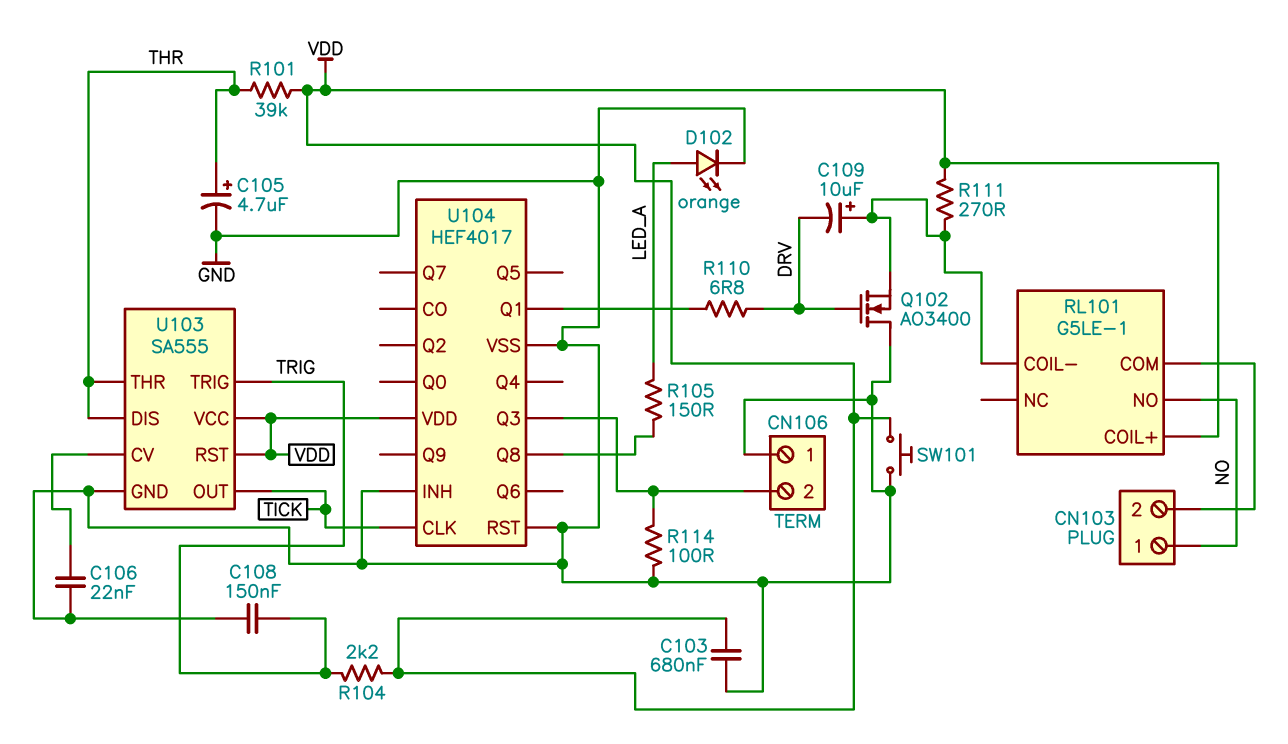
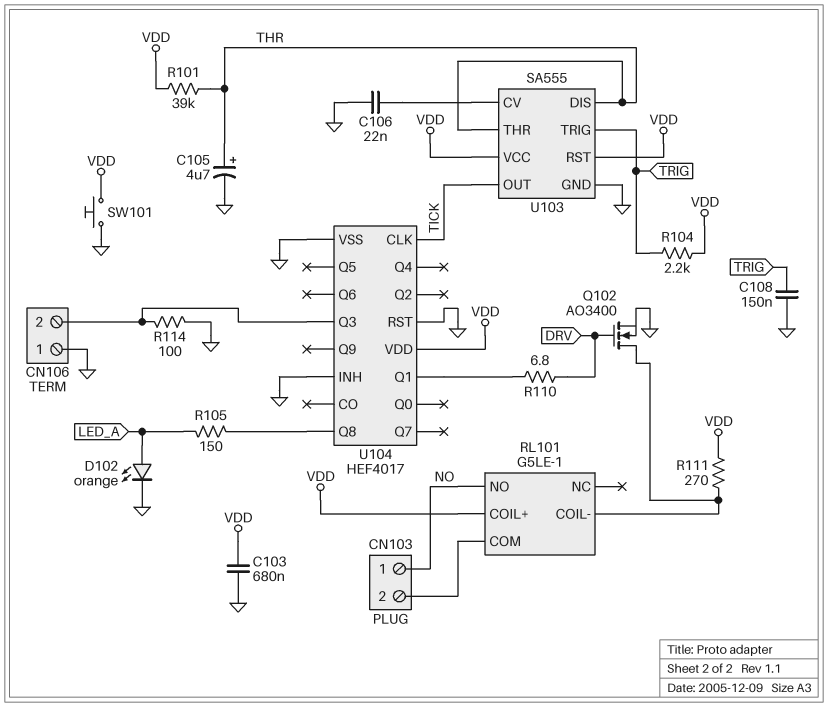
C109: 10uF (plus RL101/COIL-, minus DRV) -> none
Q102: NMOS AO3400 (G DRV, D GND, S RL101/COIL-) -> NMOS AO3400 (G DRV, D RL101/COIL-, S GND)

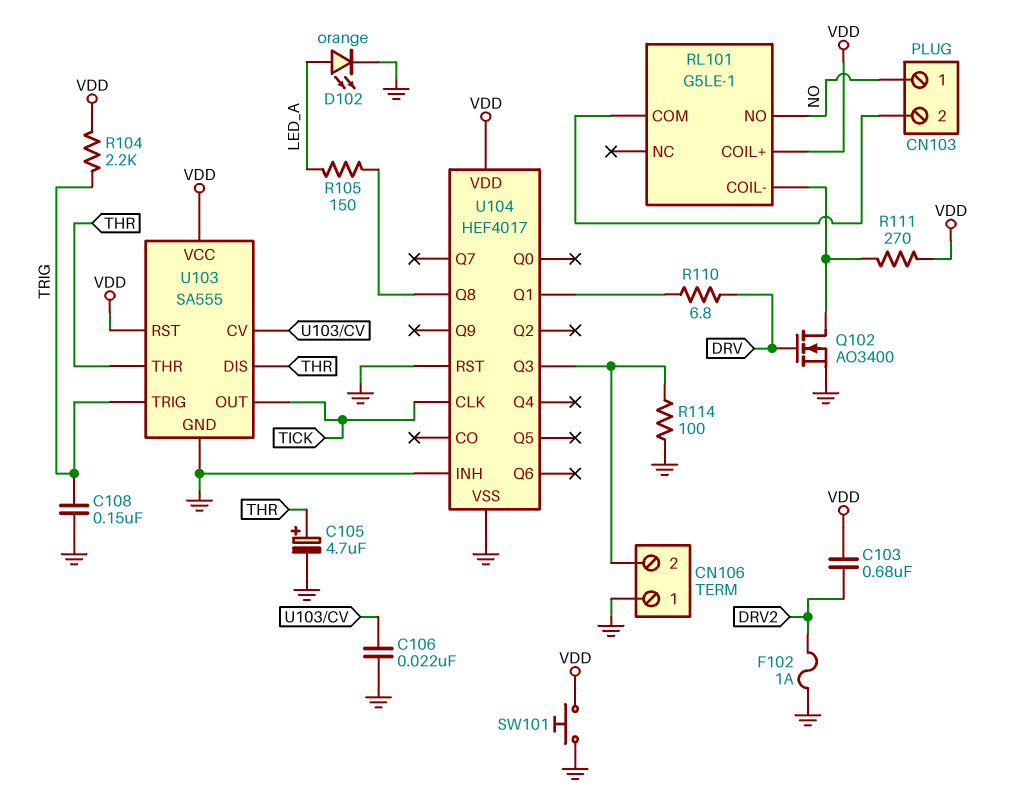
C103: 680nF (GND, VDD) -> 680nF (DRV2, VDD)
F102: none -> 1A (DRV2, GND)
R101: 39k (THR, VDD) -> none

